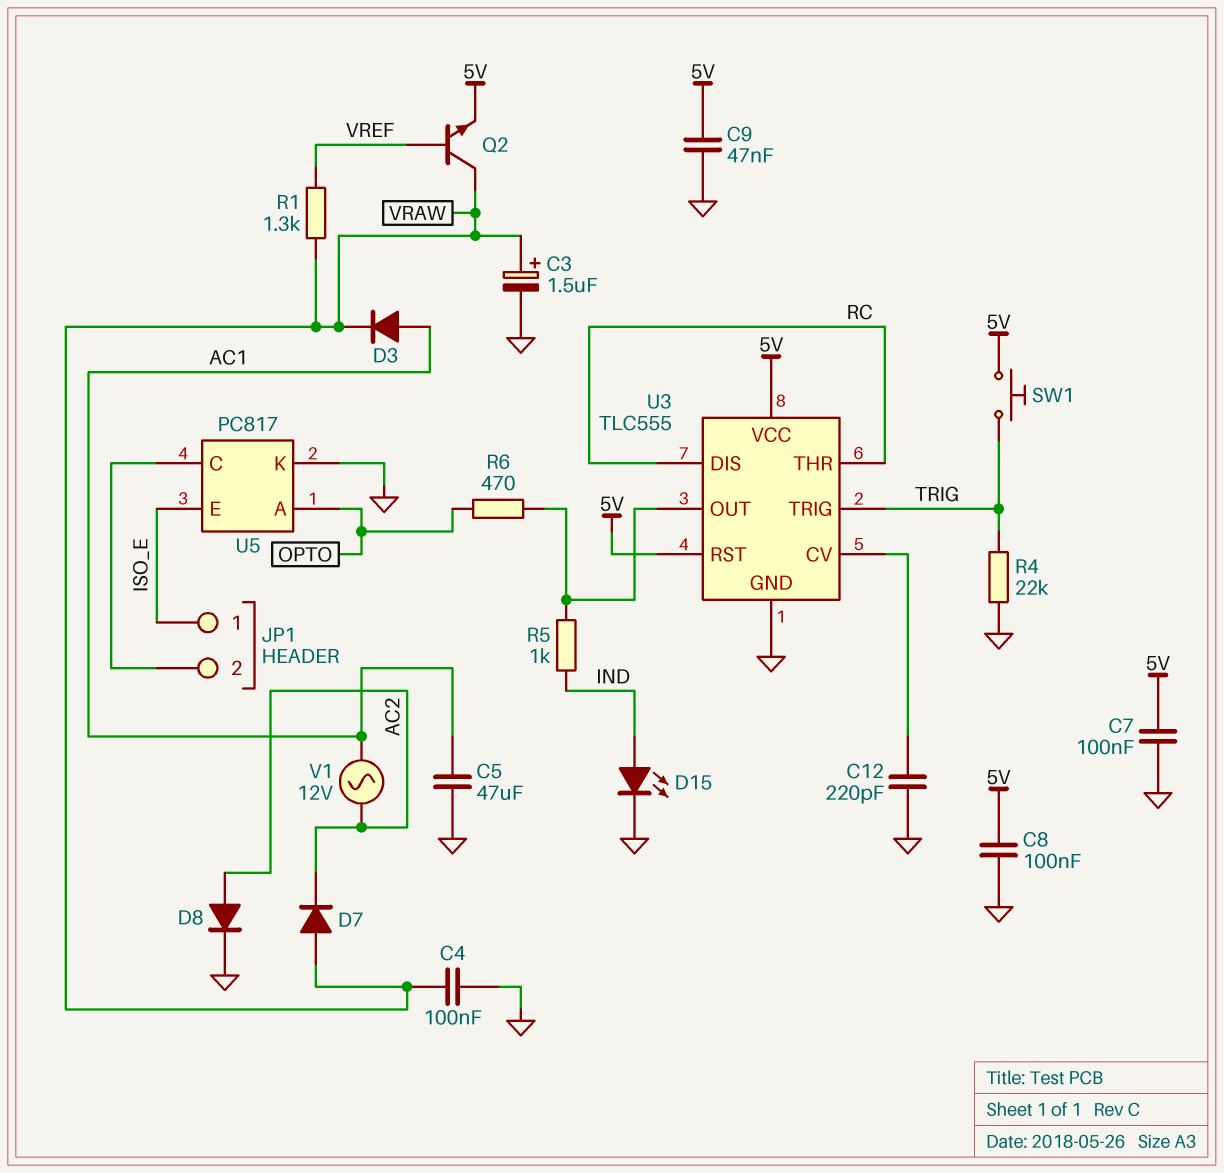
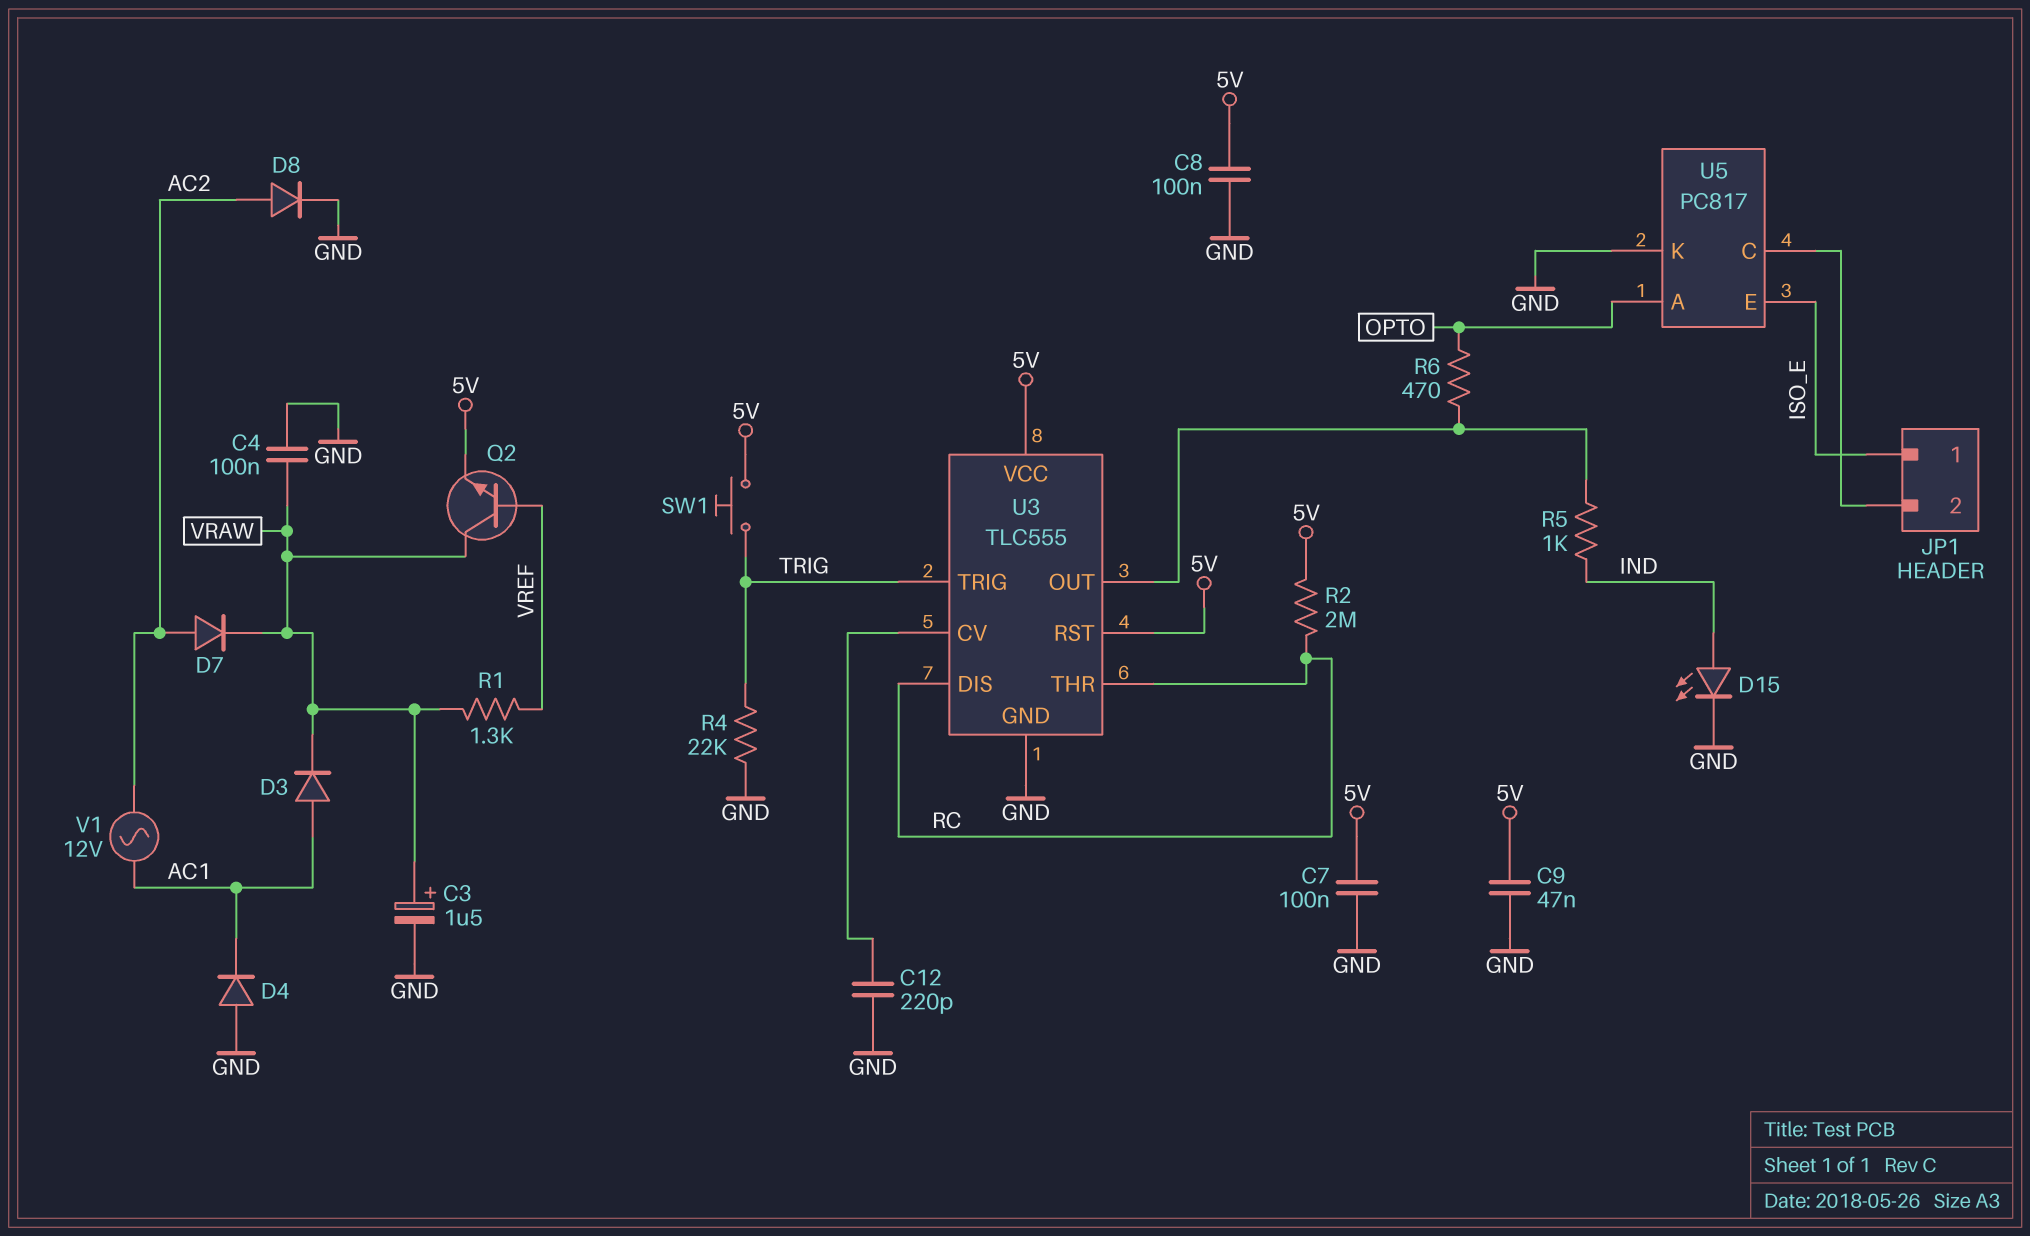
C5: 47uF (AC1, GND) -> none
D4: none -> diode (A GND, K AC1)
D7: diode (A VRAW, K AC2) -> diode (A AC2, K VRAW)
R2: none -> 2M (5V, RC)

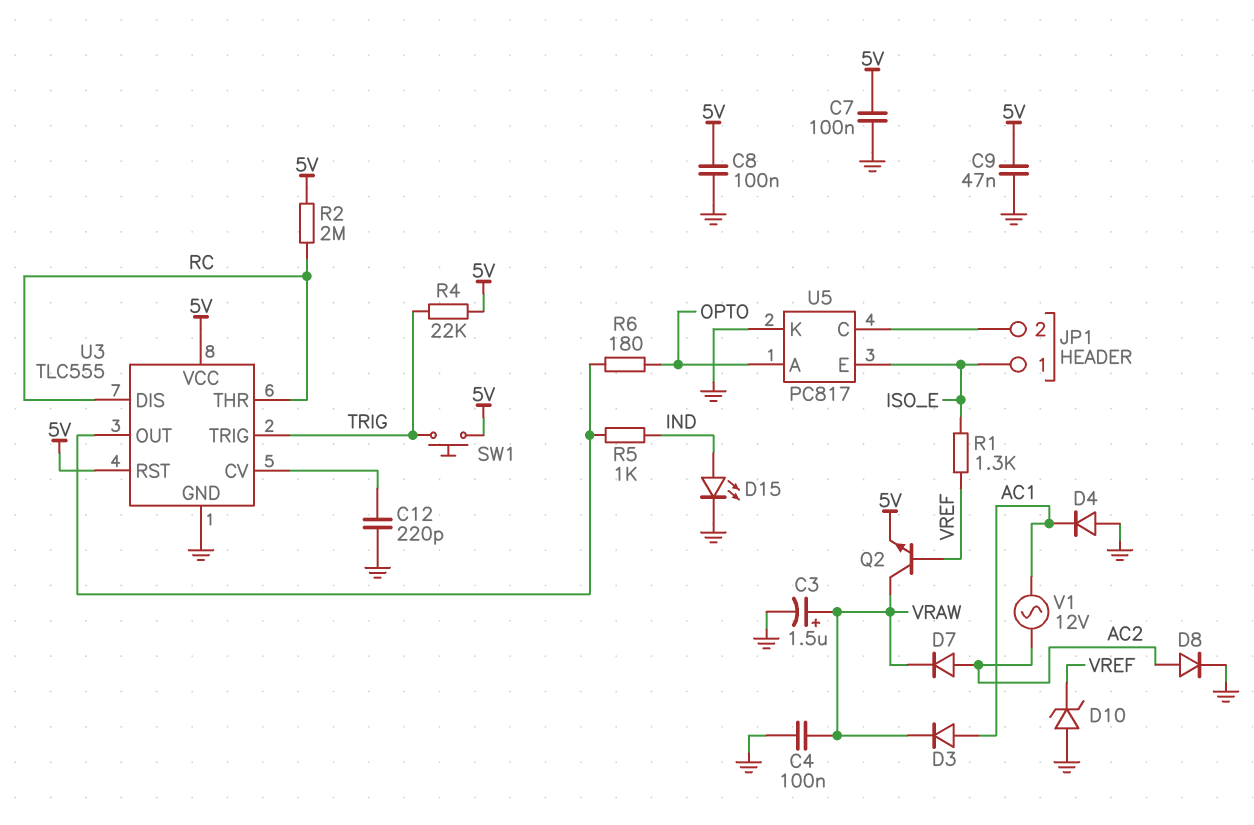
D10: none -> zener (A GND, K VREF)
R1: 1.3k (VRAW, VREF) -> 1.3k (ISO_E, VREF)
R4: 22k (GND, TRIG) -> 22k (5V, TRIG)
R6: 470 (OPTO, U3/OUT) -> 180 (OPTO, U3/OUT)

